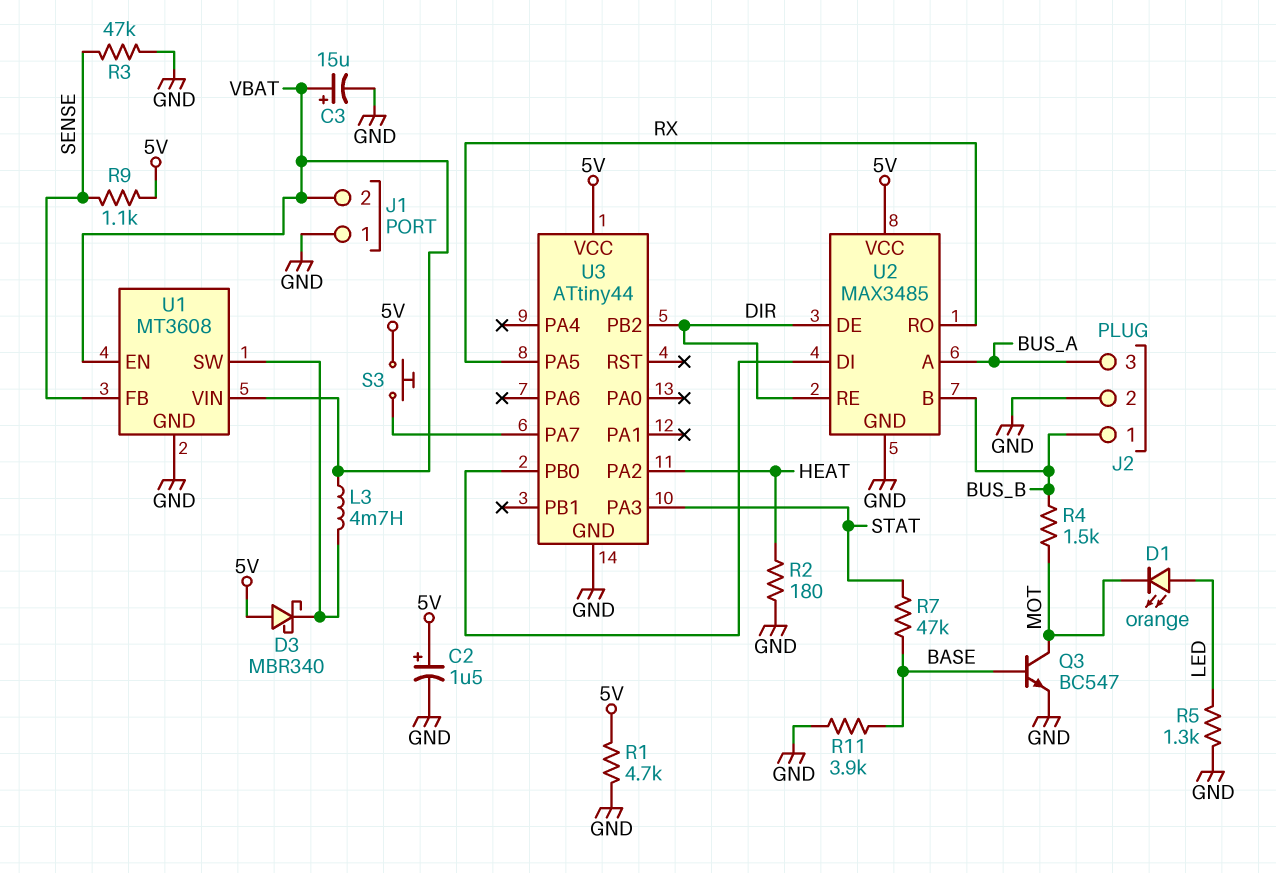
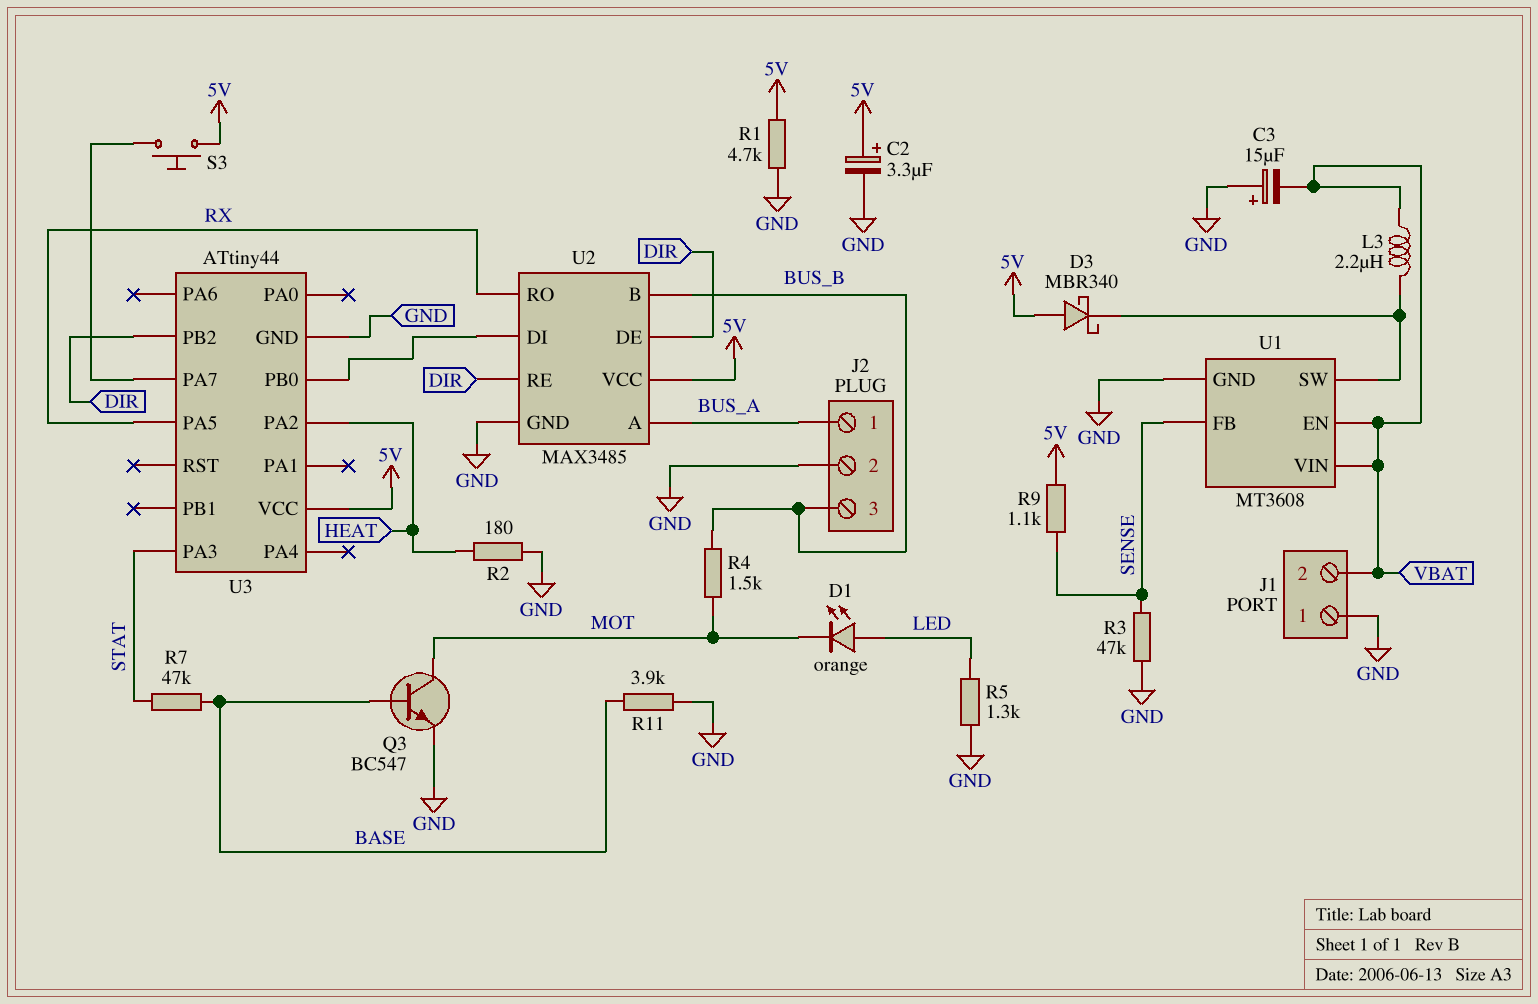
C2: 1.5uF (plus 5V, minus GND) -> 3.3uF (plus 5V, minus GND)
C3: 15uF (plus VBAT, minus GND) -> 15uF (plus GND, minus VBAT)
J2 pin 1: BUS_B -> BUS_A
J2 pin 3: BUS_A -> BUS_B
L3: 4.7mH (U1/SW, VBAT) -> 2.2uH (U1/SW, VBAT)

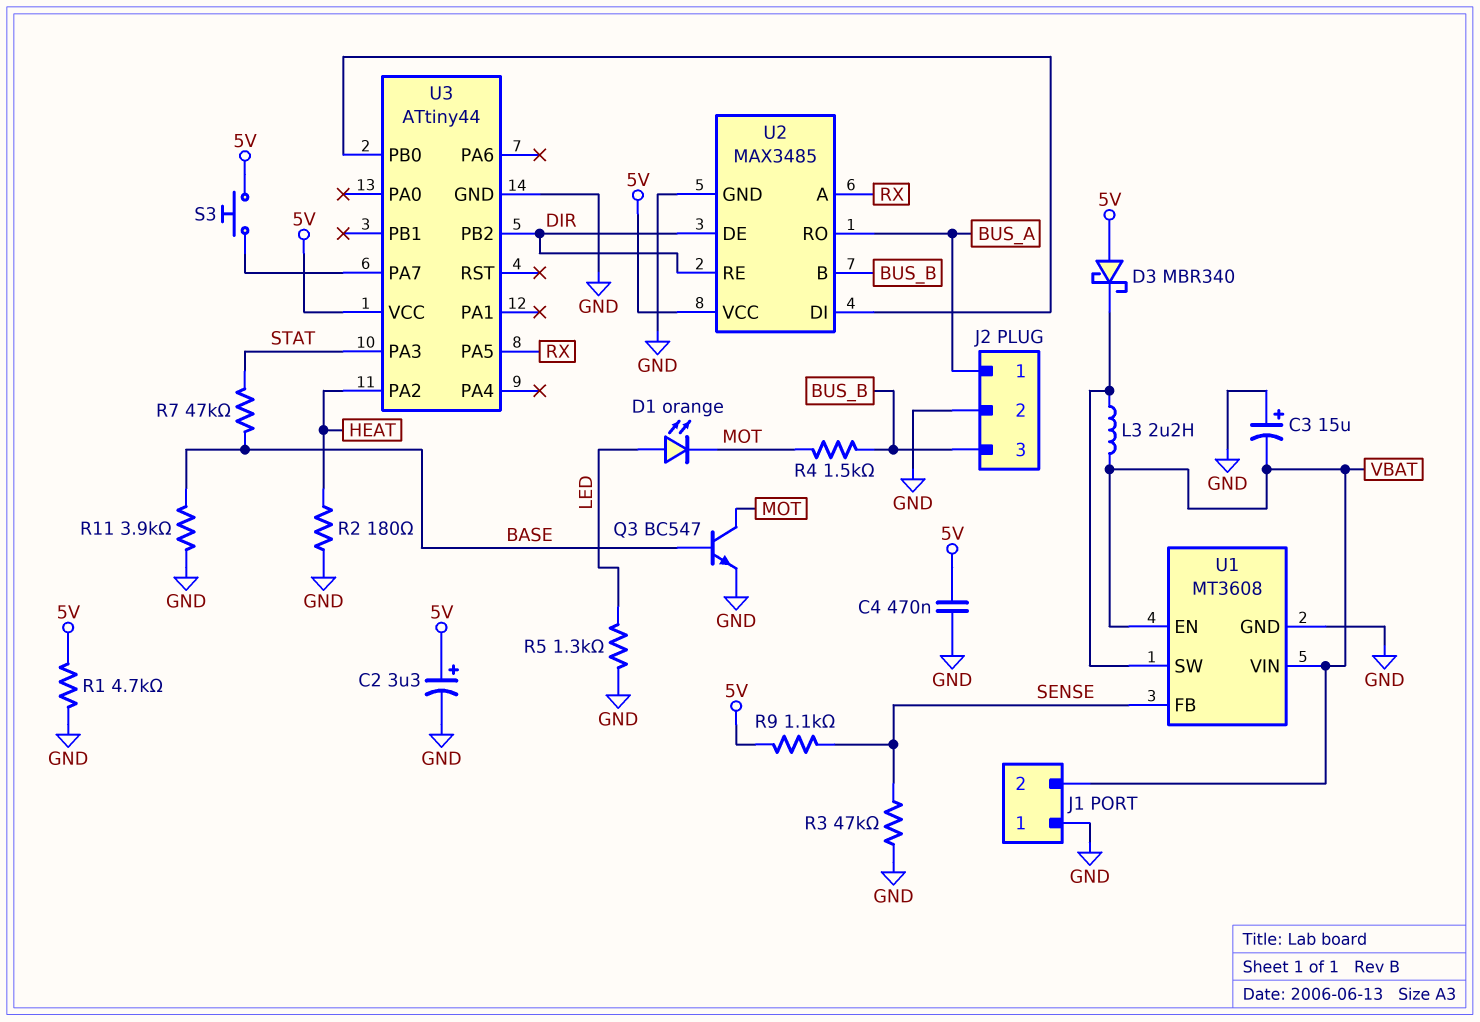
C4: none -> 470nF (5V, GND)
U2 pin A: BUS_A -> RX
U2 pin RO: RX -> BUS_A

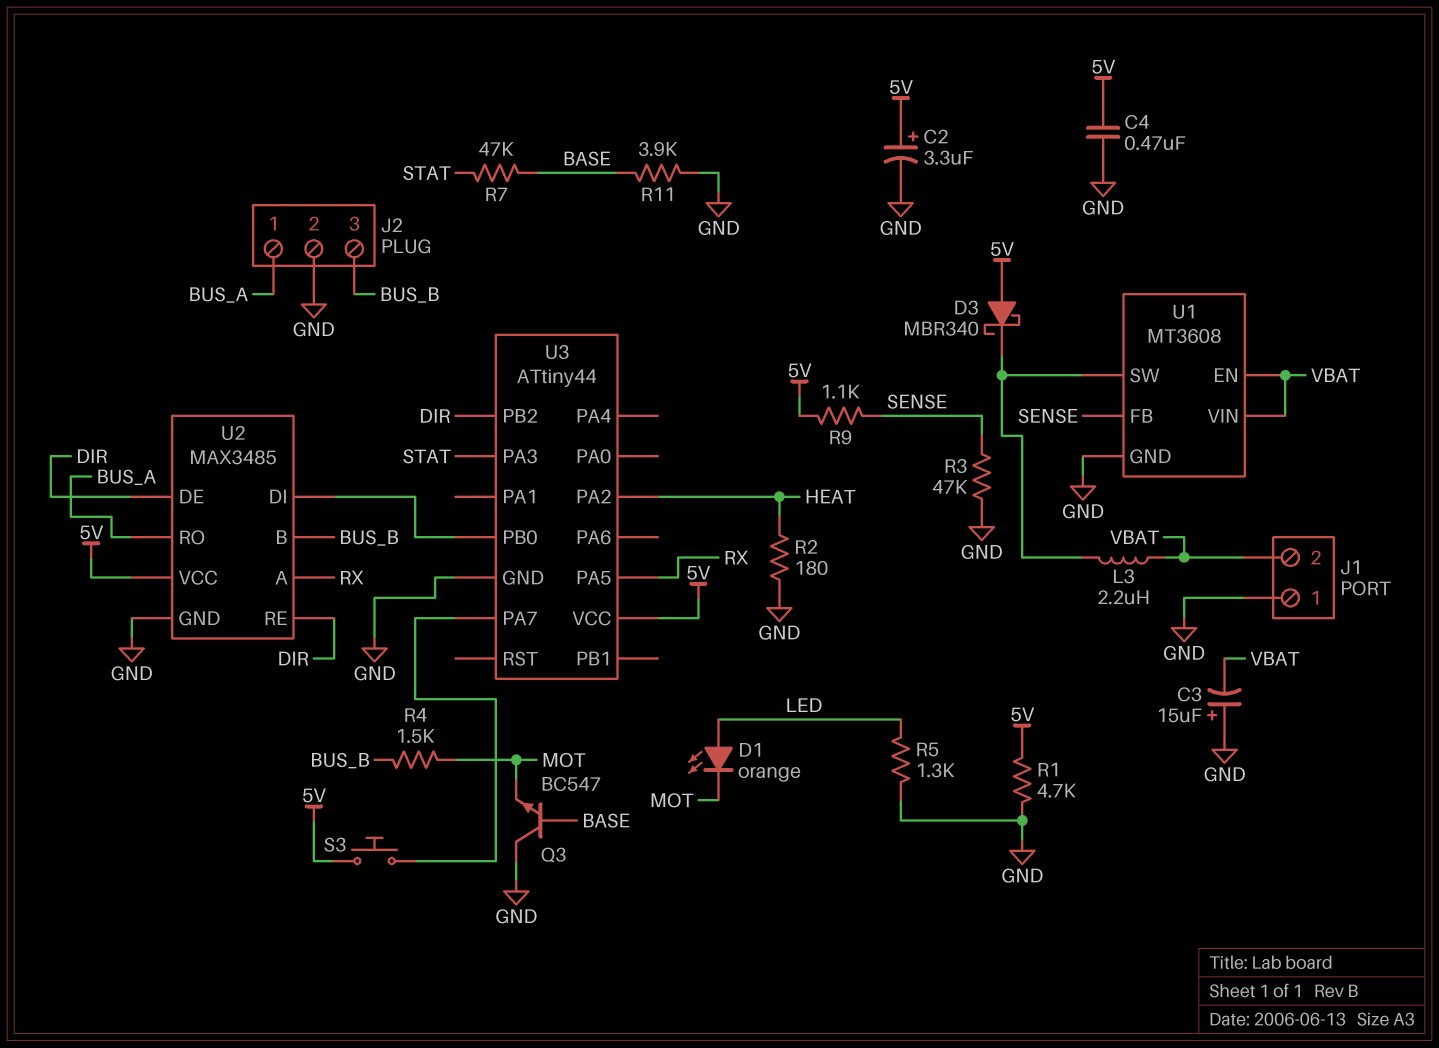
Q3: NPN BC547 (B BASE, C MOT, E GND) -> NPN BC547 (B BASE, C GND, E MOT)

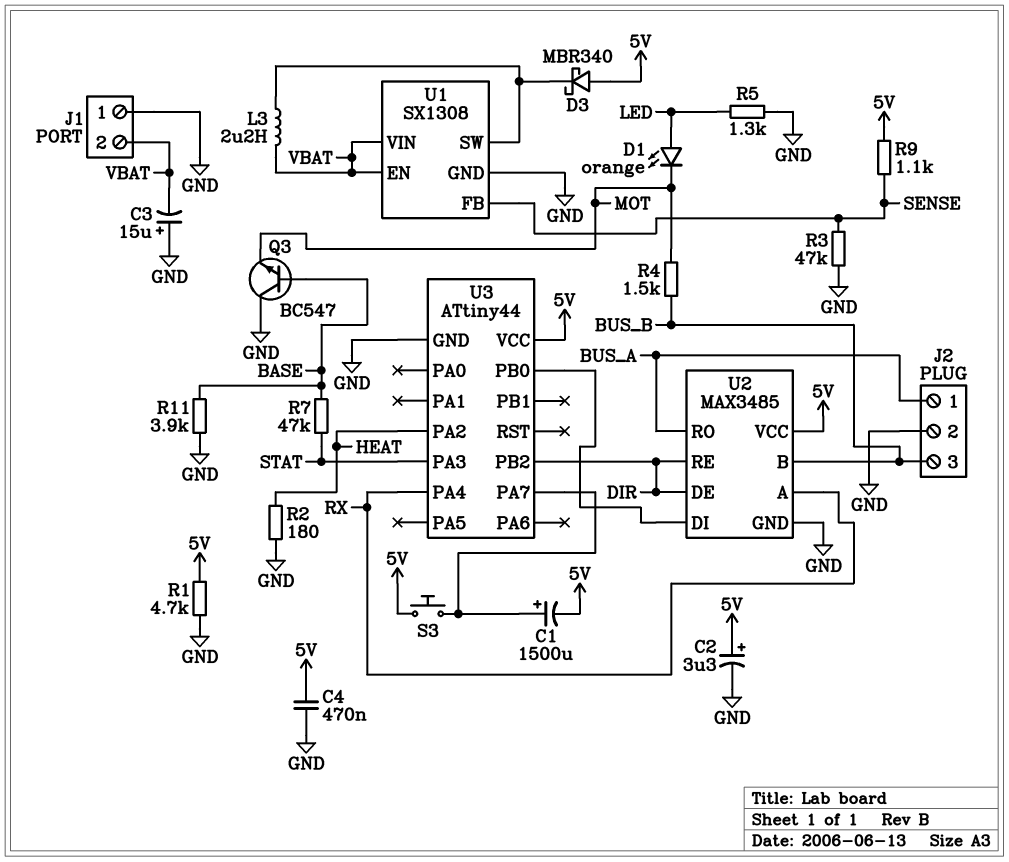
C1: none -> 1500uF (plus U3/PA7, minus 5V)
U1: MT3608 -> SX1308
U3 pin PA4: none -> RX
U3 pin PA5: RX -> none

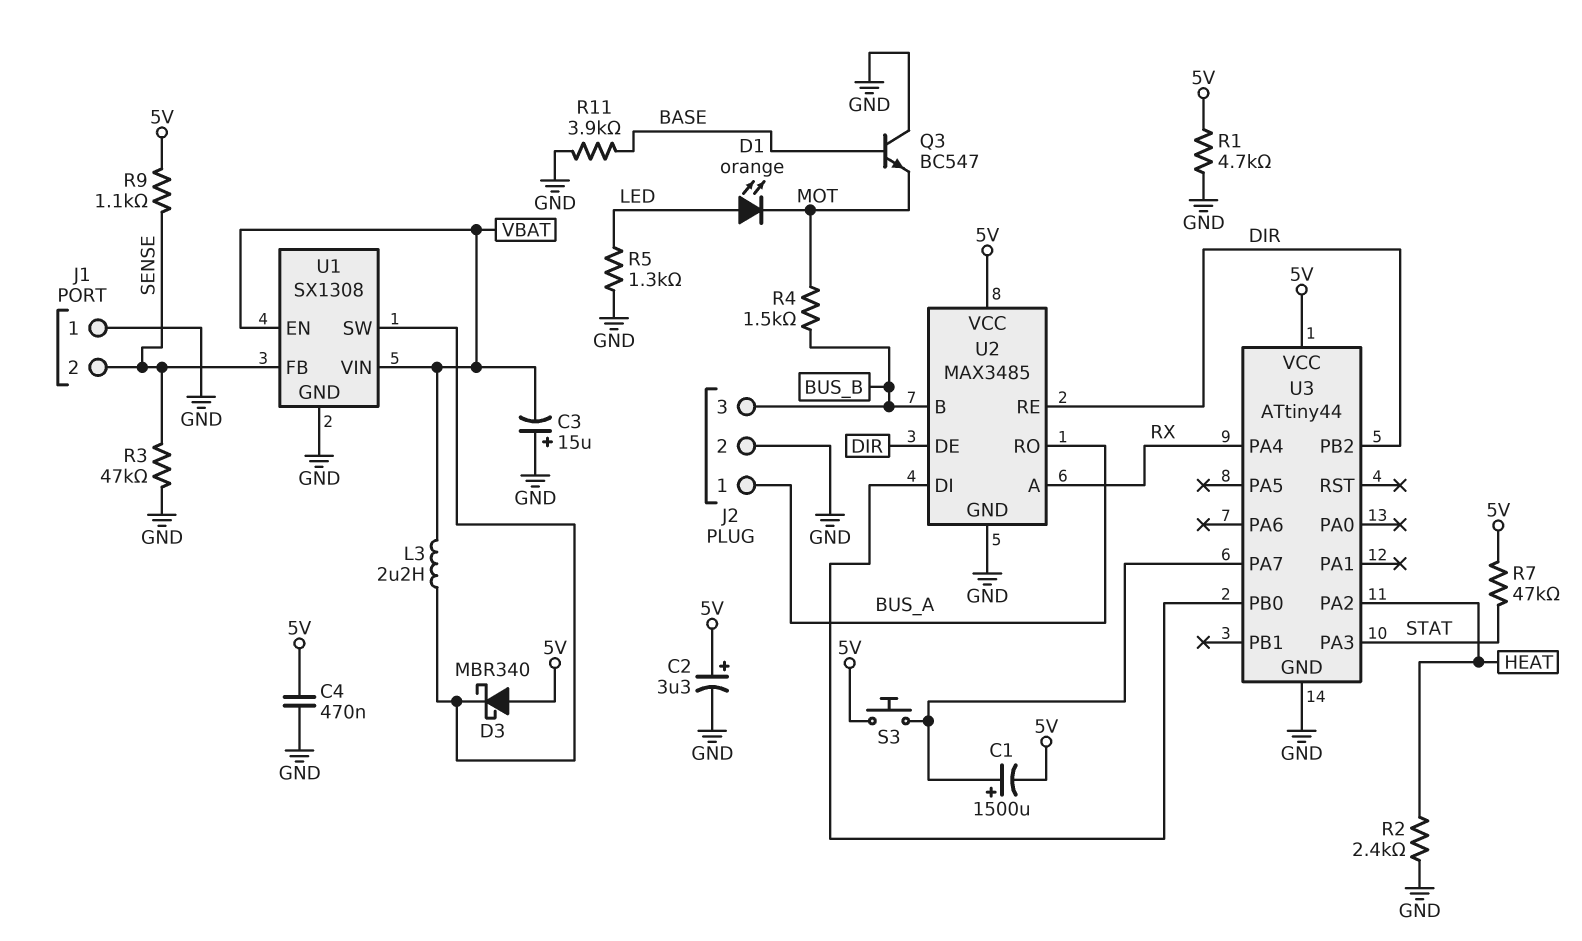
J1 pin 2: VBAT -> SENSE
R2: 180 (GND, HEAT) -> 2.4k (GND, HEAT)
R7: 47k (BASE, STAT) -> 47k (5V, STAT)

